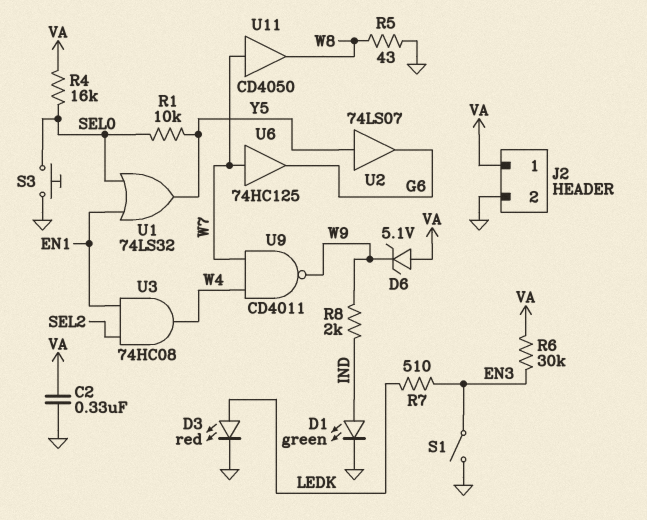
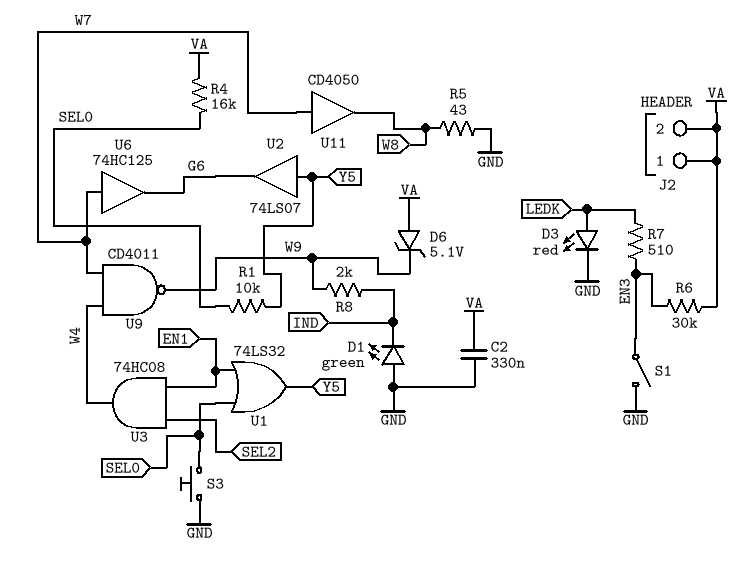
D1: LED green (A IND, K GND) -> LED green (A GND, K IND)
J2 pin 2: GND -> VA

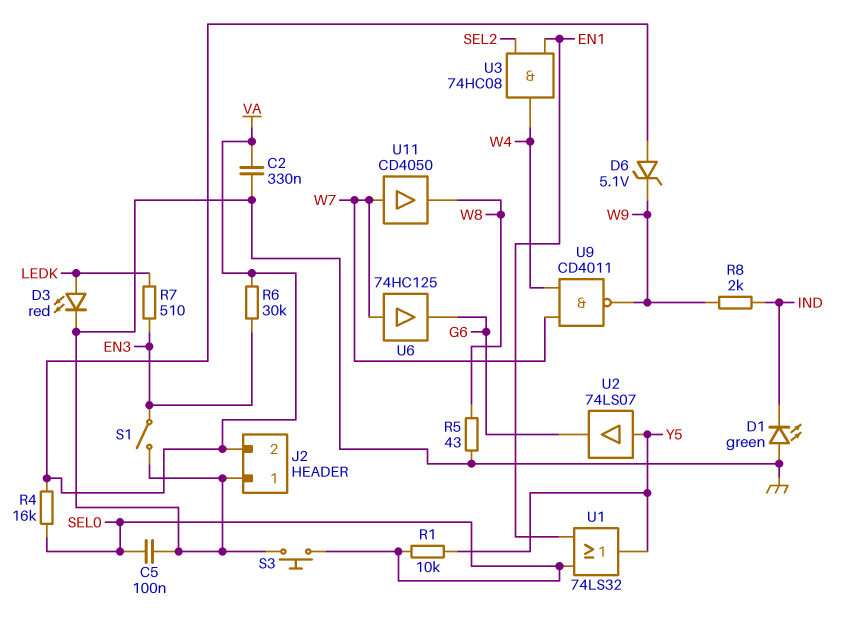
C5: none -> 100nF (GND, SEL0)
J2 pin 1: VA -> GND

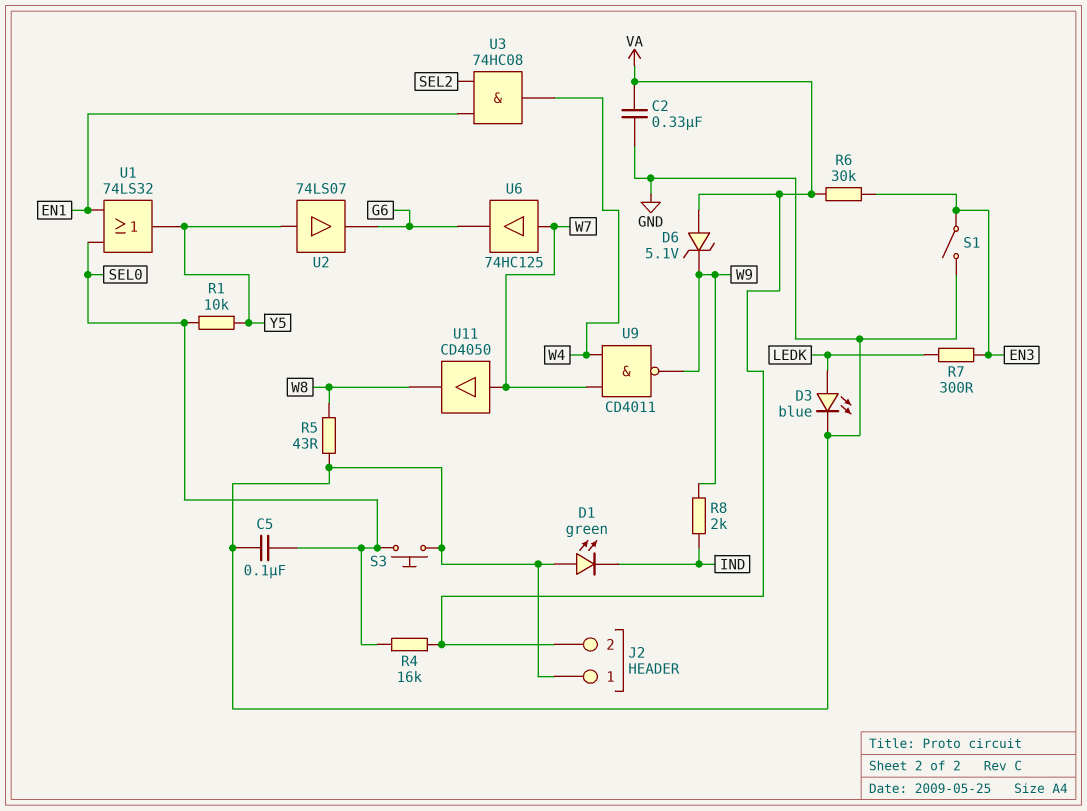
D3: LED red (A LEDK, K GND) -> LED blue (A LEDK, K GND)
R7: 510 (EN3, LEDK) -> 300 (EN3, LEDK)

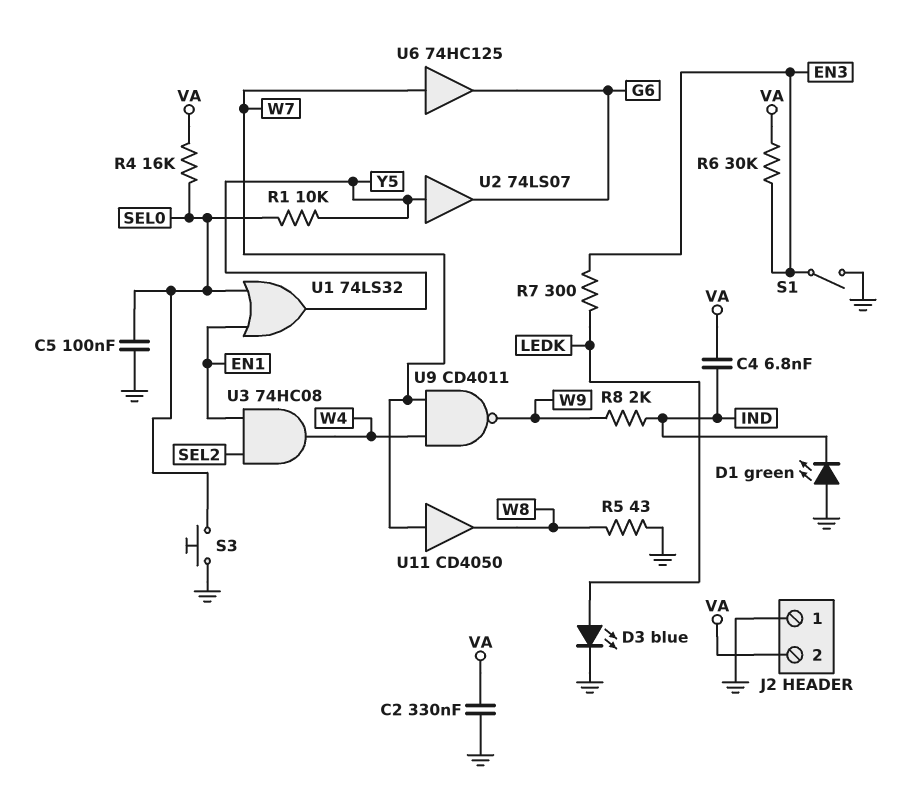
C4: none -> 6.8nF (IND, VA)
D6: zener 5.1V (A VA, K W9) -> none

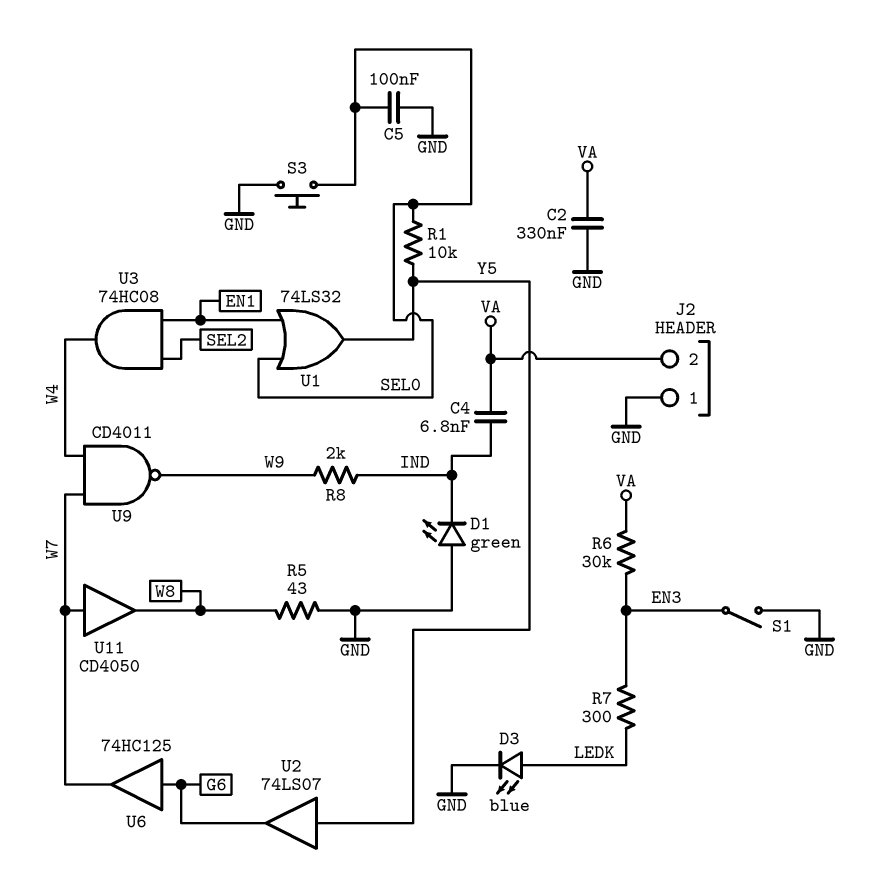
R4: 16k (SEL0, VA) -> none
U6: buffer 74HC125 (in W7, out G6) -> buffer 74HC125 (in G6, out W7)

